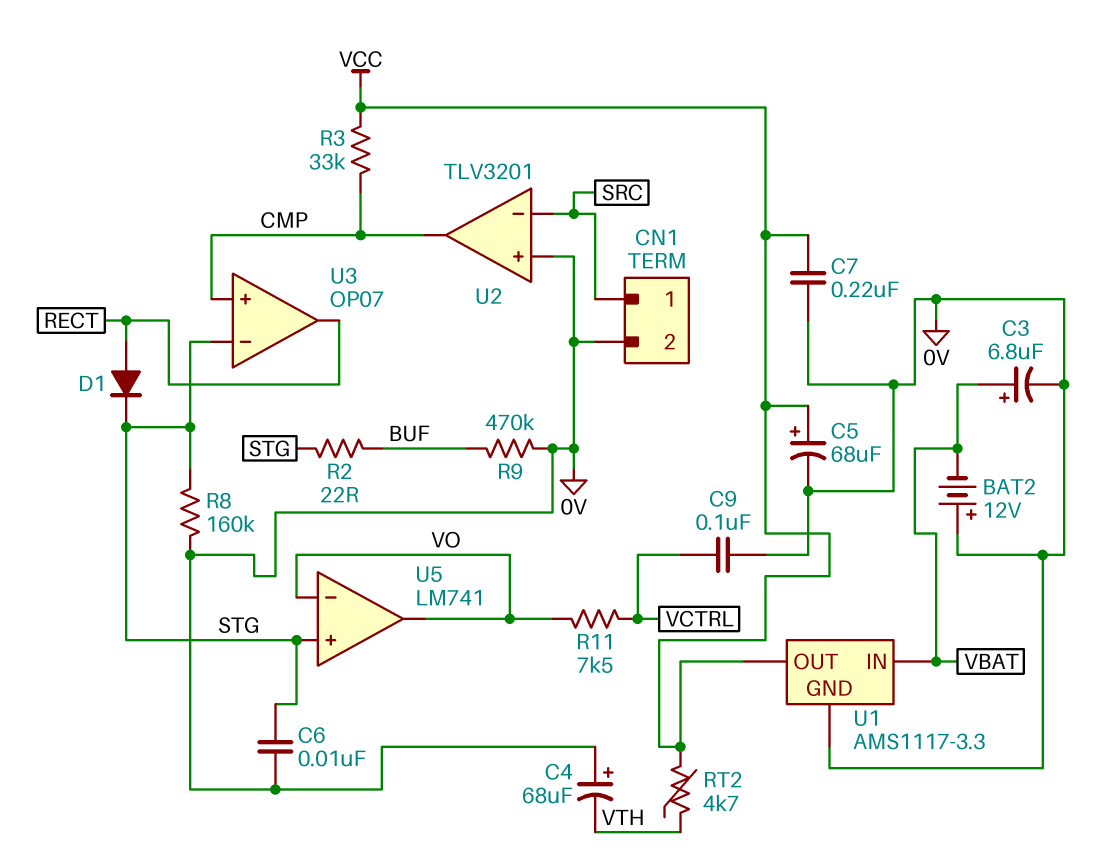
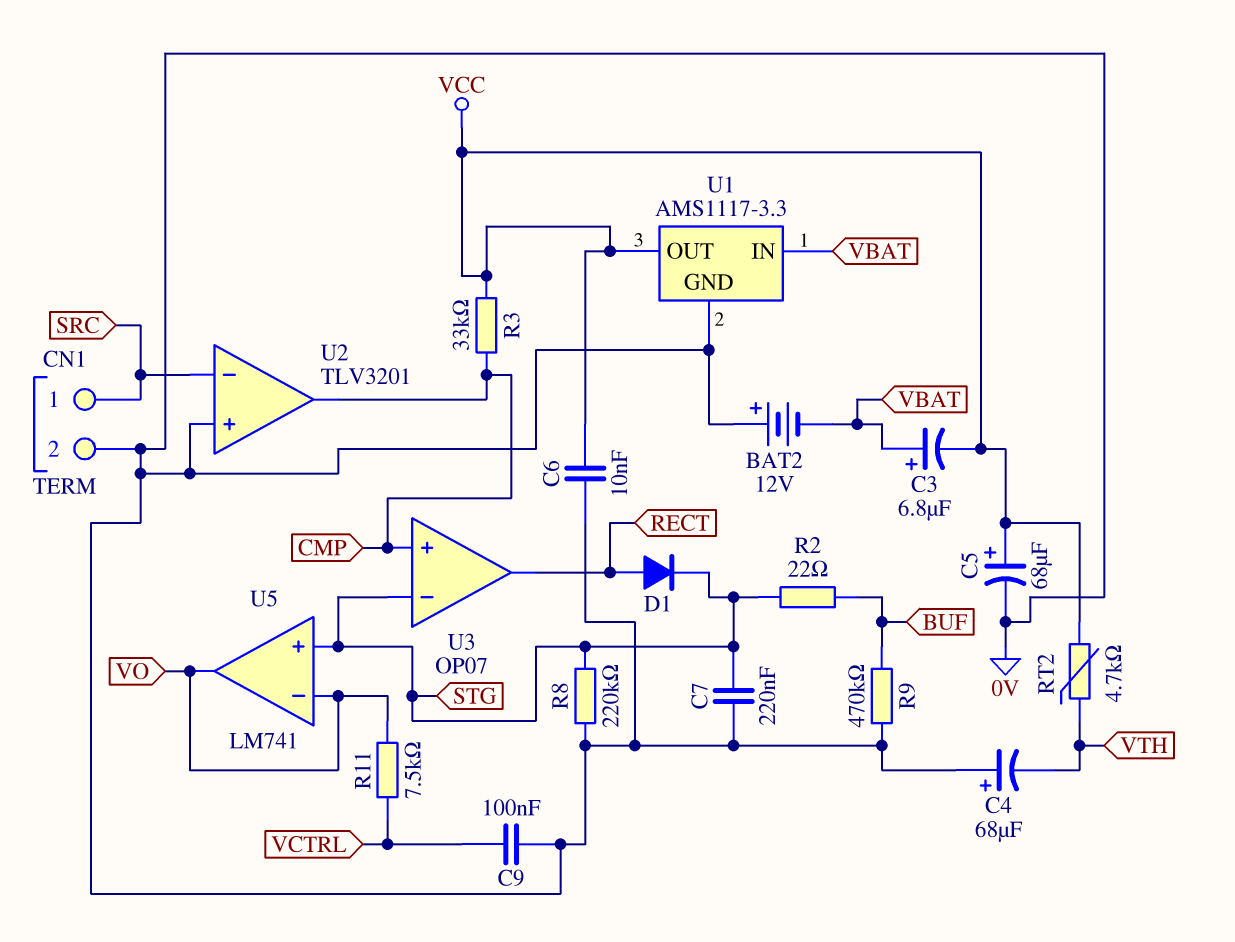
C3: 6.8uF (plus VBAT, minus 0V) -> 6.8uF (plus VBAT, minus VCC)
C6: 10nF (0V, STG) -> 10nF (0V, VCC)
C7: 220nF (0V, VCC) -> 220nF (0V, STG)
R8: 160k (0V, STG) -> 220k (0V, STG)

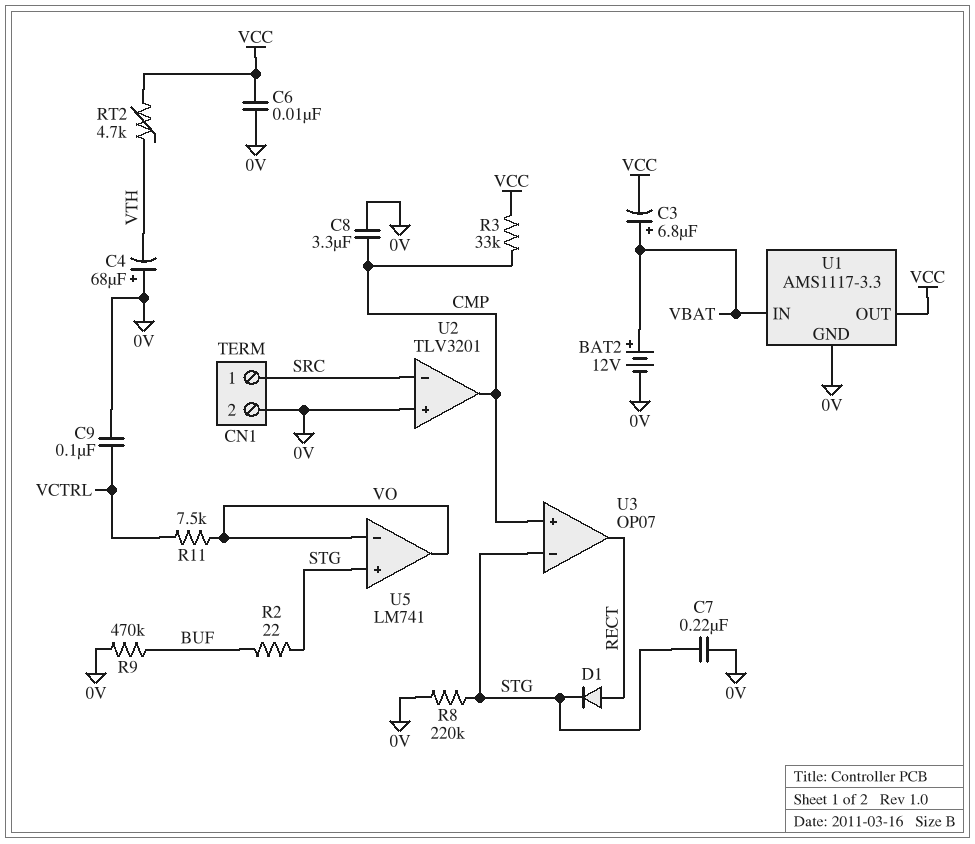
BAT2: 12V (plus 0V, minus VBAT) -> 12V (plus VBAT, minus 0V)
C5: 68uF (plus VCC, minus 0V) -> none
C8: none -> 3.3uF (0V, CMP)

